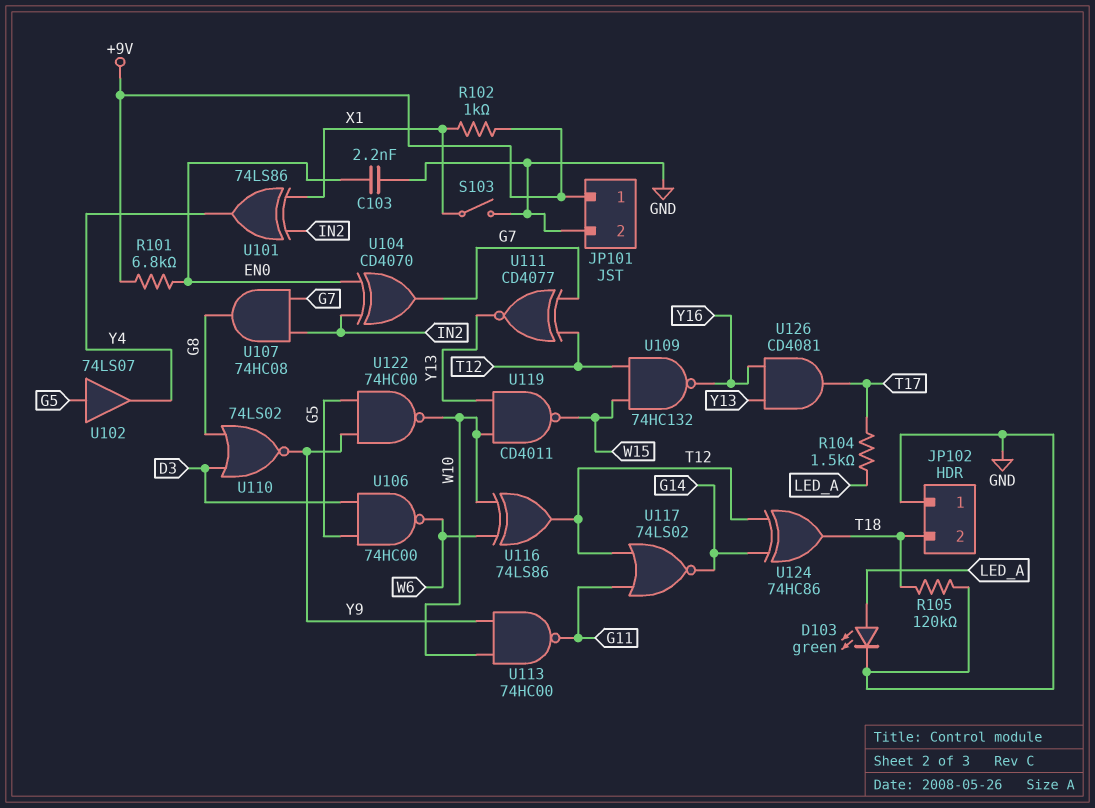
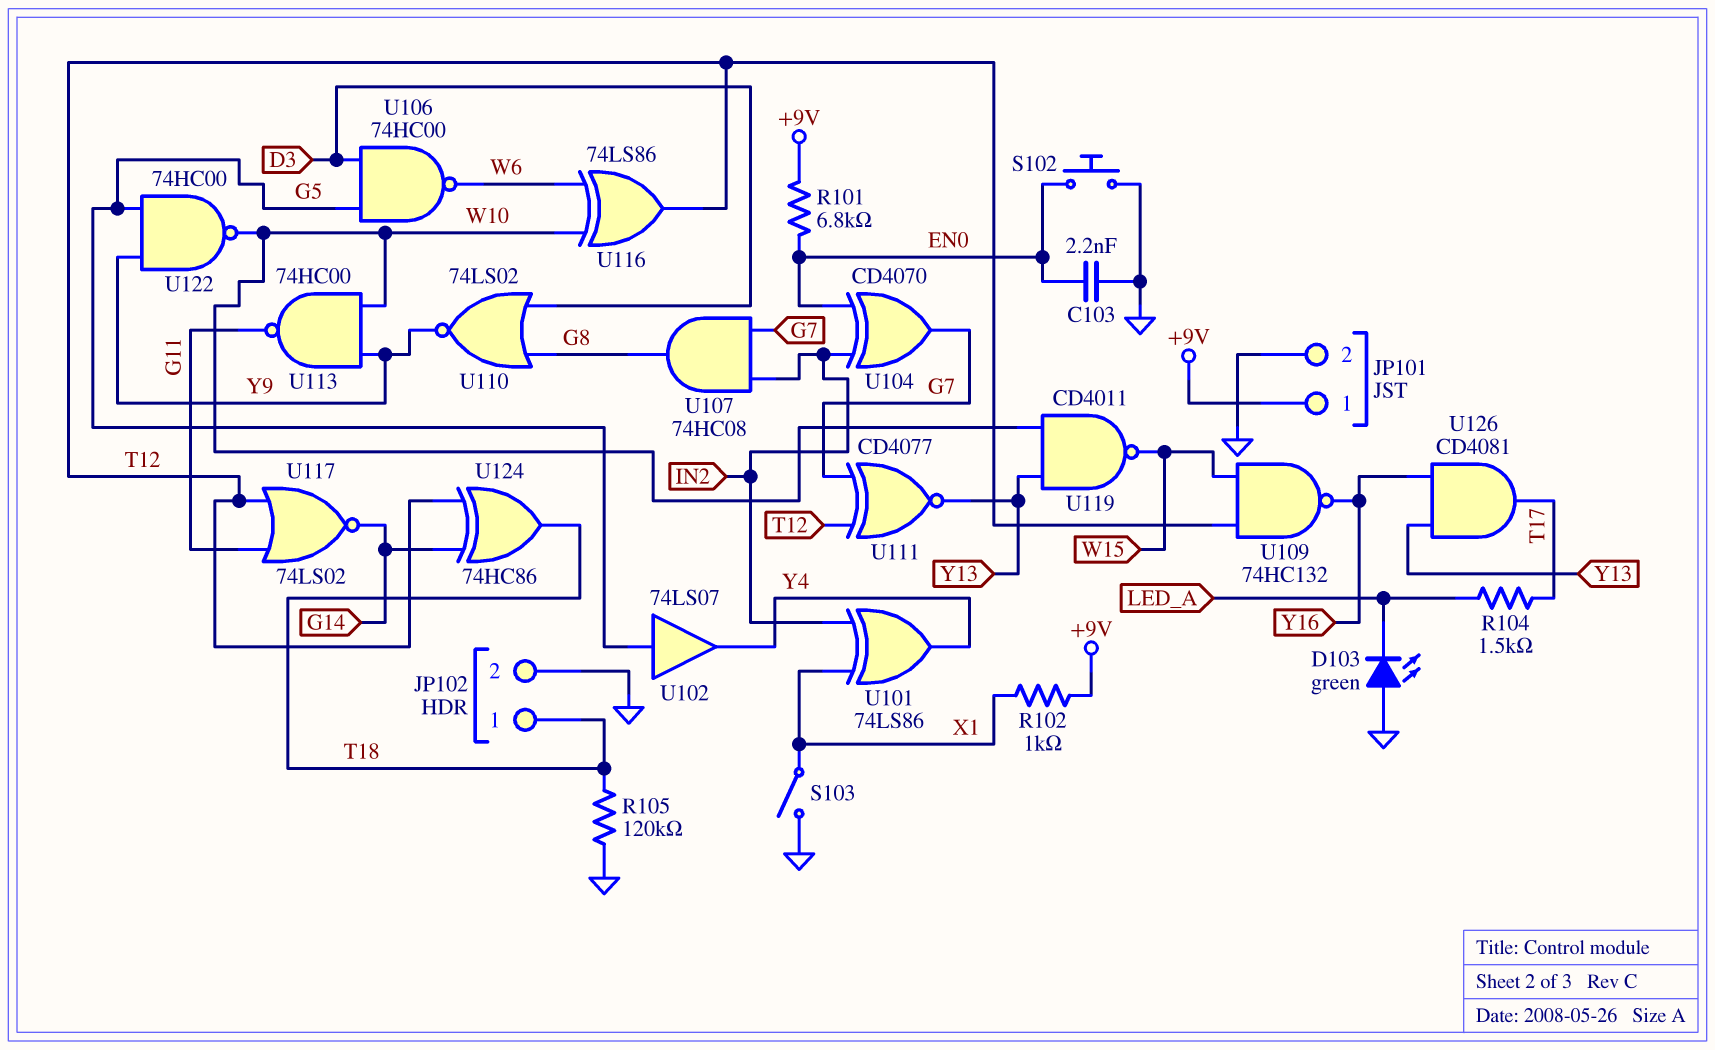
D103: LED green (A LED_A, K GND) -> LED green (A GND, K LED_A)
JP102 pin 1: GND -> T18
JP102 pin 2: T18 -> GND
S102: none -> button (EN0, GND)

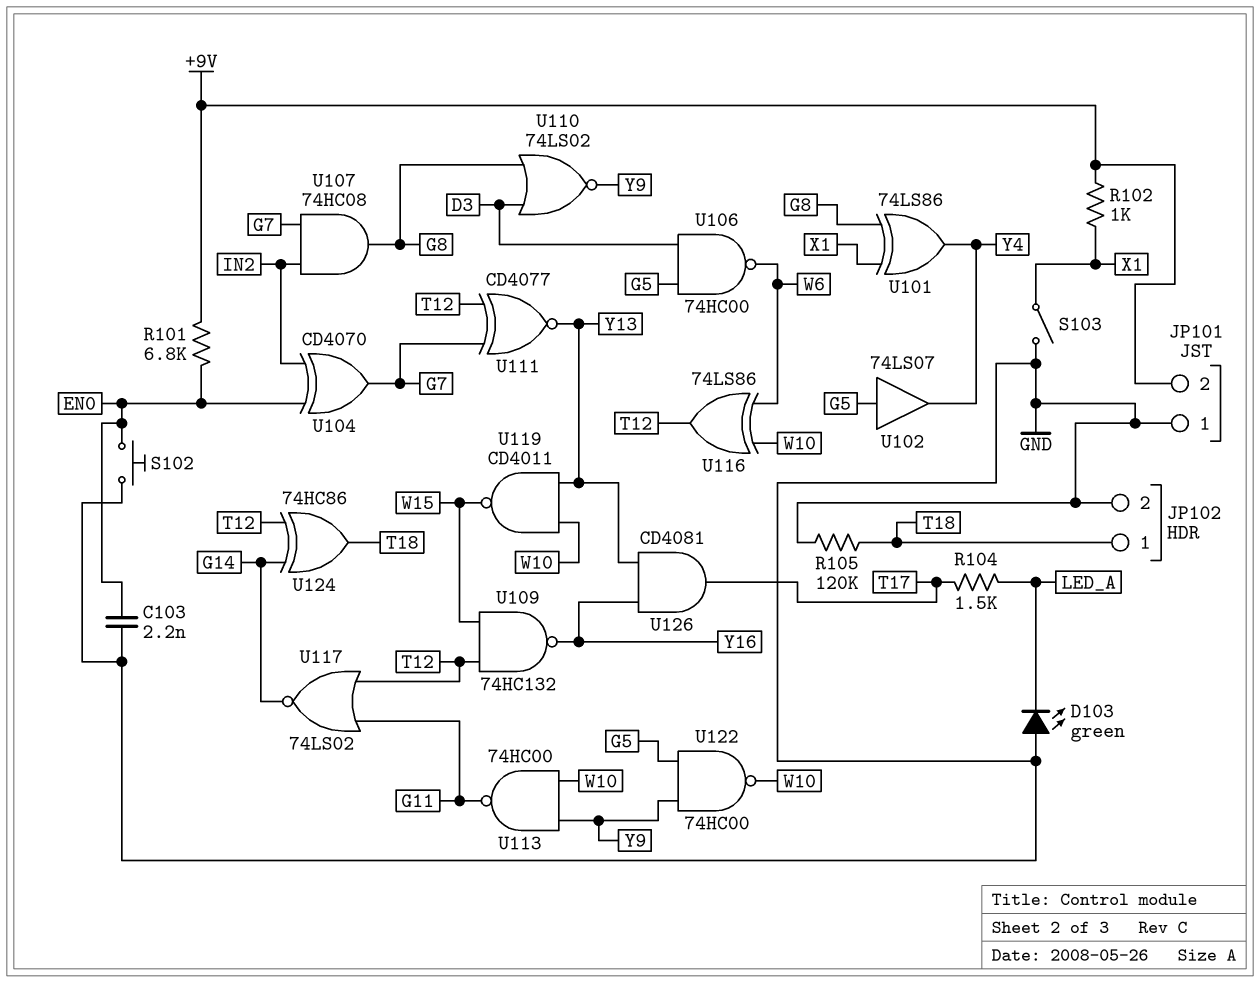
JP101 pin 1: +9V -> GND
JP101 pin 2: GND -> +9V
U101: XOR 74LS86 (in IN2, in X1, out Y4) -> XOR 74LS86 (in G8, in X1, out Y4)

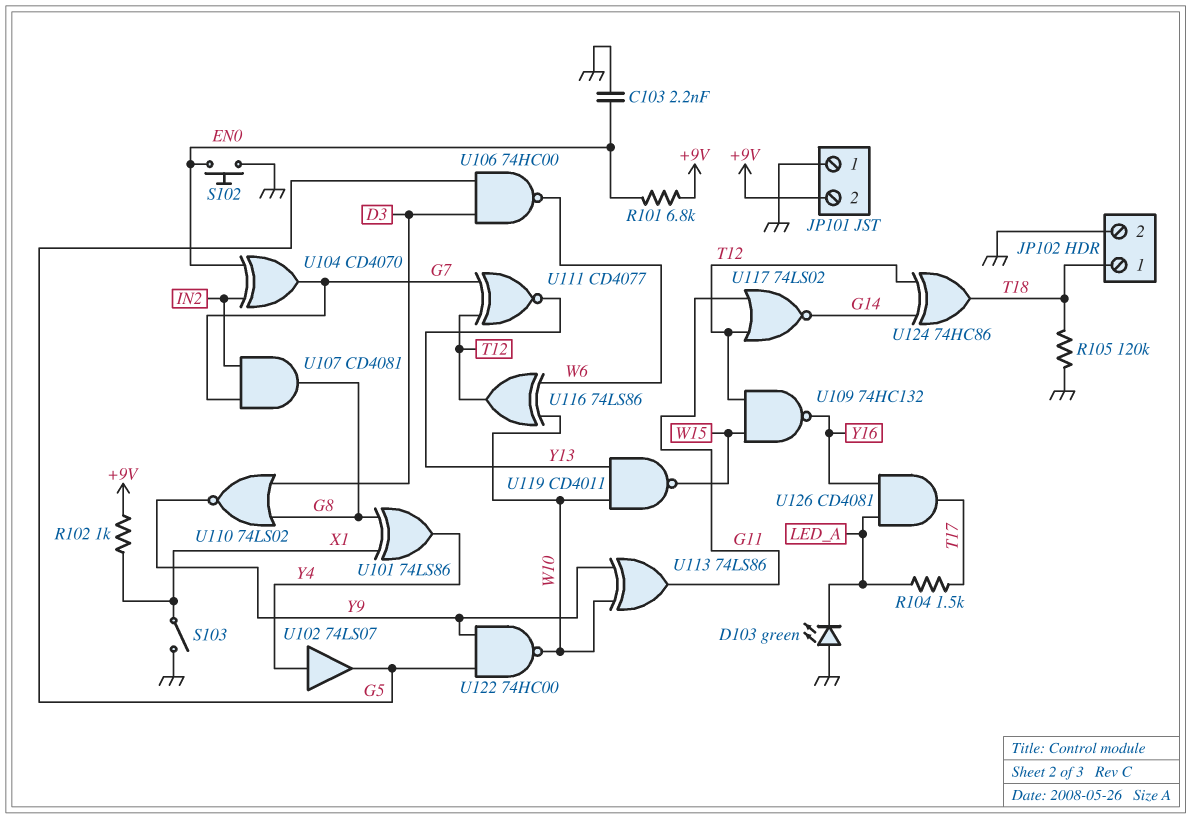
U102: buffer 74LS07 (in G5, out Y4) -> buffer 74LS07 (in Y4, out G5)
U107: AND 74HC08 (in G7, in IN2, out G8) -> AND CD4081 (in G7, in IN2, out G8)
U113: NAND 74HC00 (in W10, in Y9, out G11) -> XOR 74LS86 (in W10, in Y9, out G11)
U126: AND CD4081 (in Y13, in Y16, out T17) -> AND CD4081 (in LED_A, in Y16, out T17)

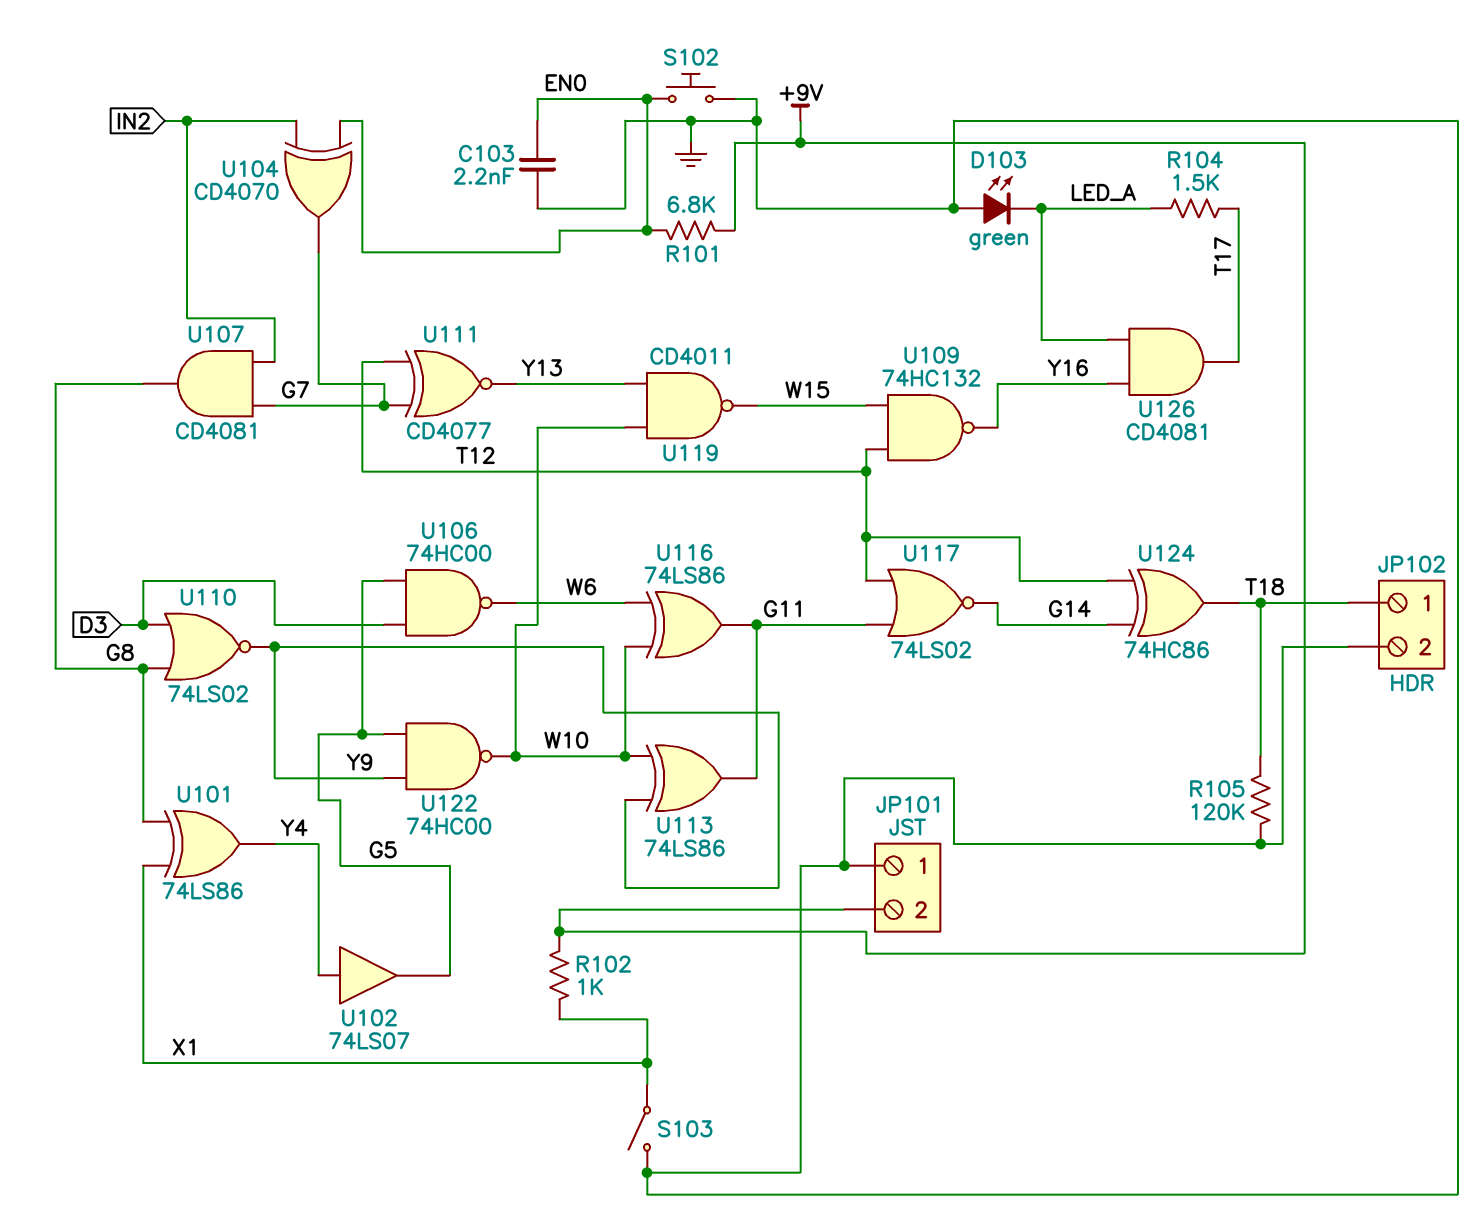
U116: XOR 74LS86 (in W6, in W10, out T12) -> XOR 74LS86 (in W6, in W10, out G11)

